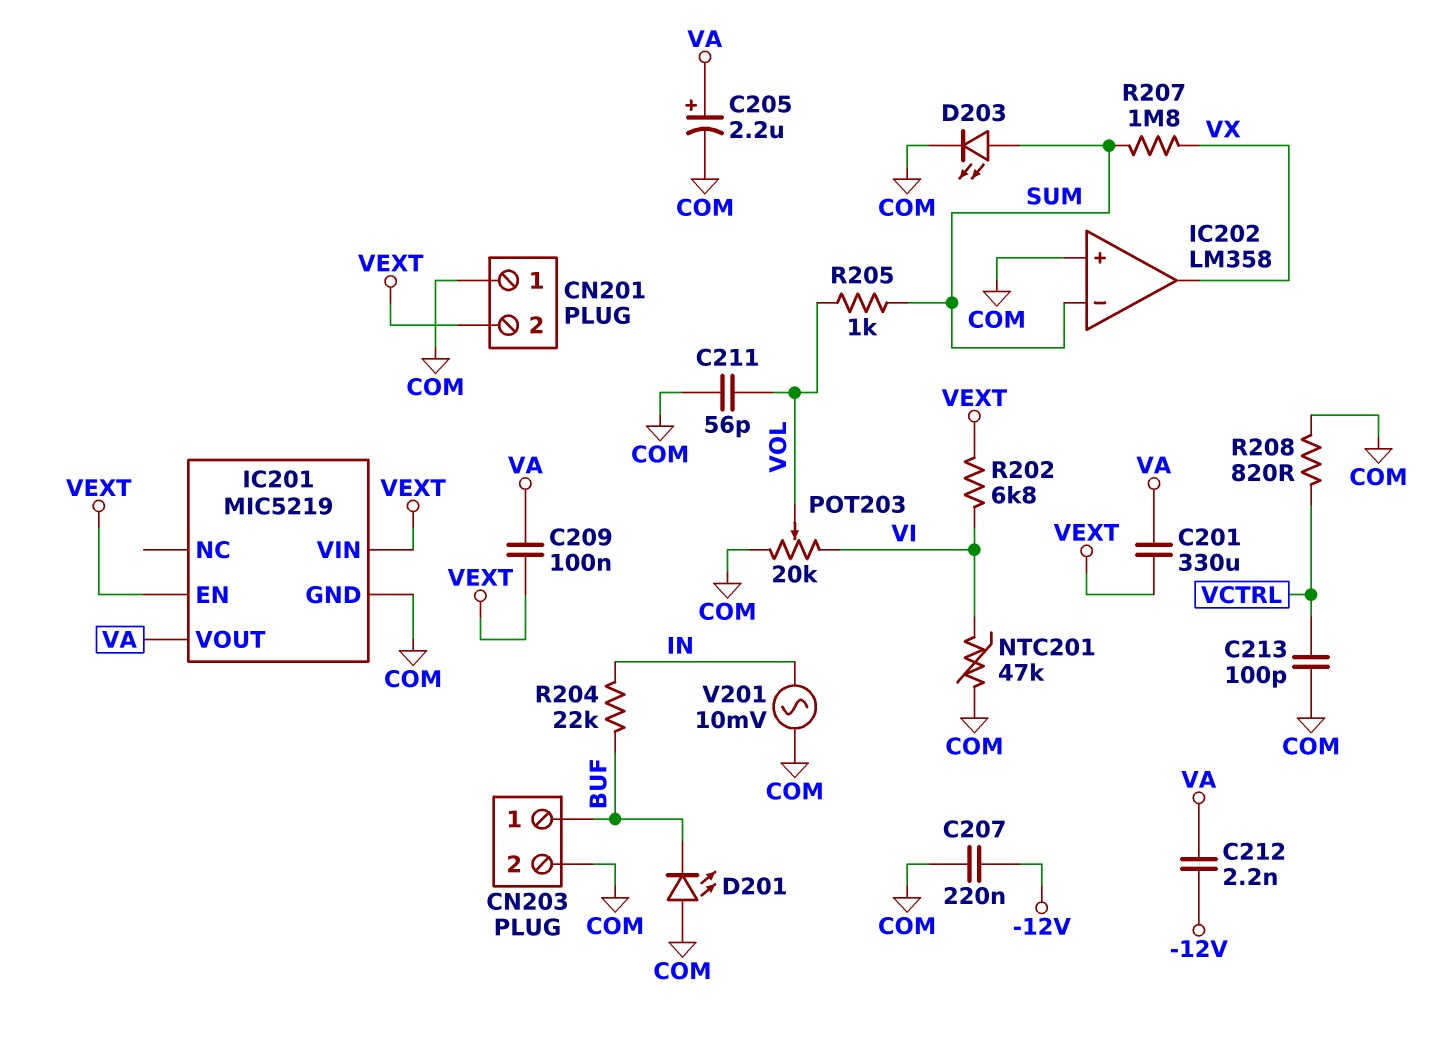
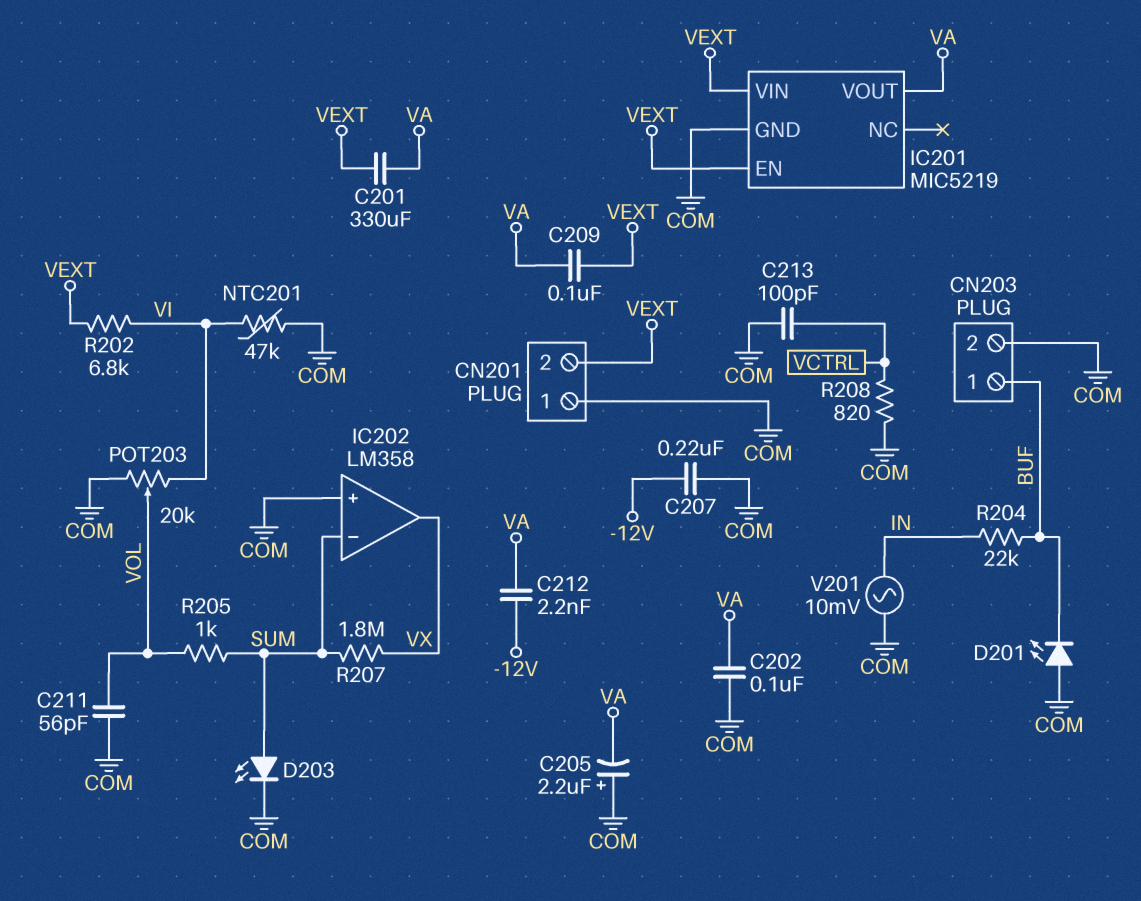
C202: none -> 100nF (COM, VA)
C205: 2.2uF (plus VA, minus COM) -> 2.2uF (plus COM, minus VA)

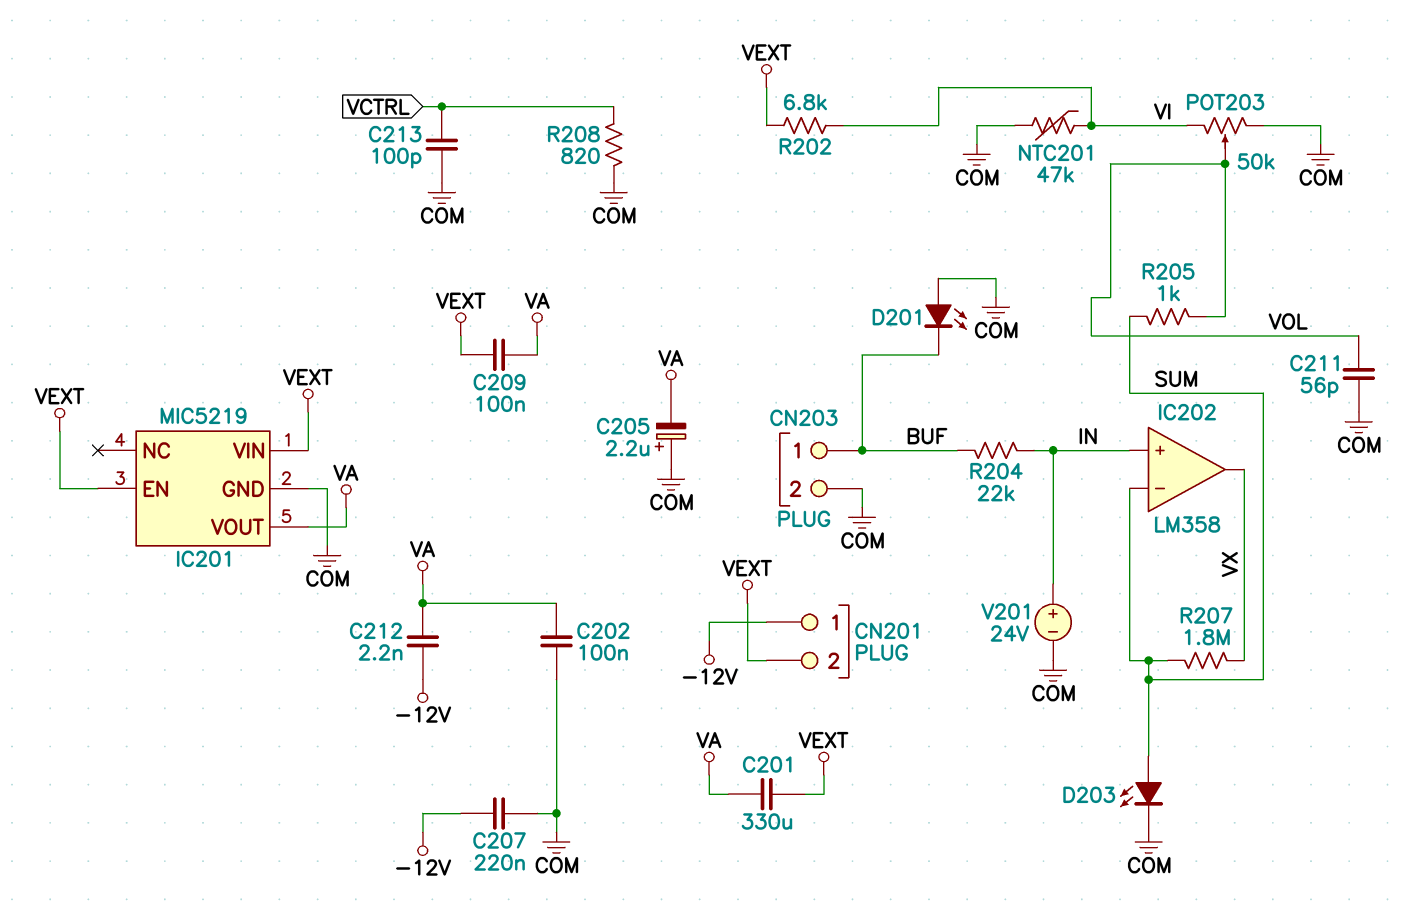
CN201 pin 1: COM -> -12V
IC202 pin in+: COM -> IN
POT203: 20k (COM, VI, wiper VOL) -> 50k (COM, VI, wiper VOL)
V201: AC 10mV (COM, IN) -> 24V (plus IN, minus COM)

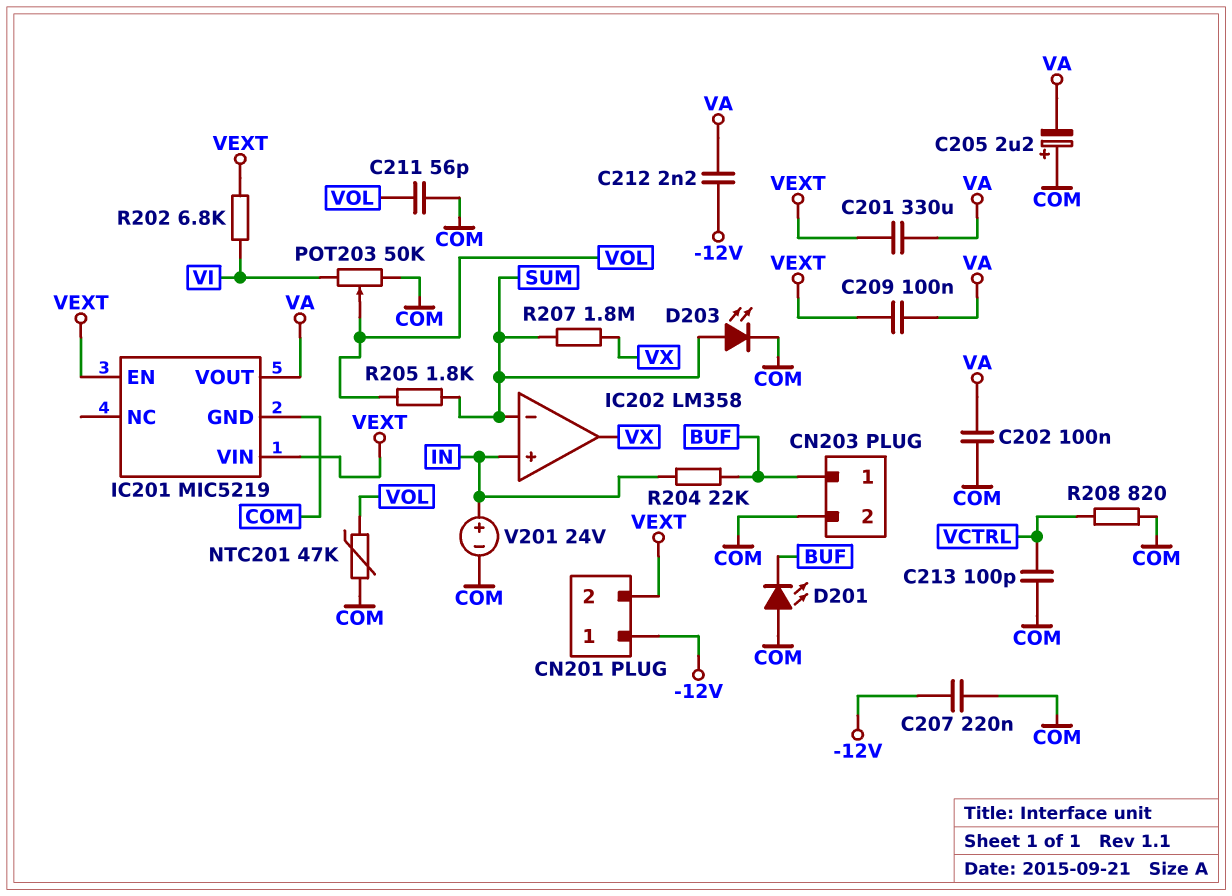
NTC201: 47k (COM, VI) -> 47k (COM, VOL)
R205: 1k (SUM, VOL) -> 1.8k (SUM, VOL)

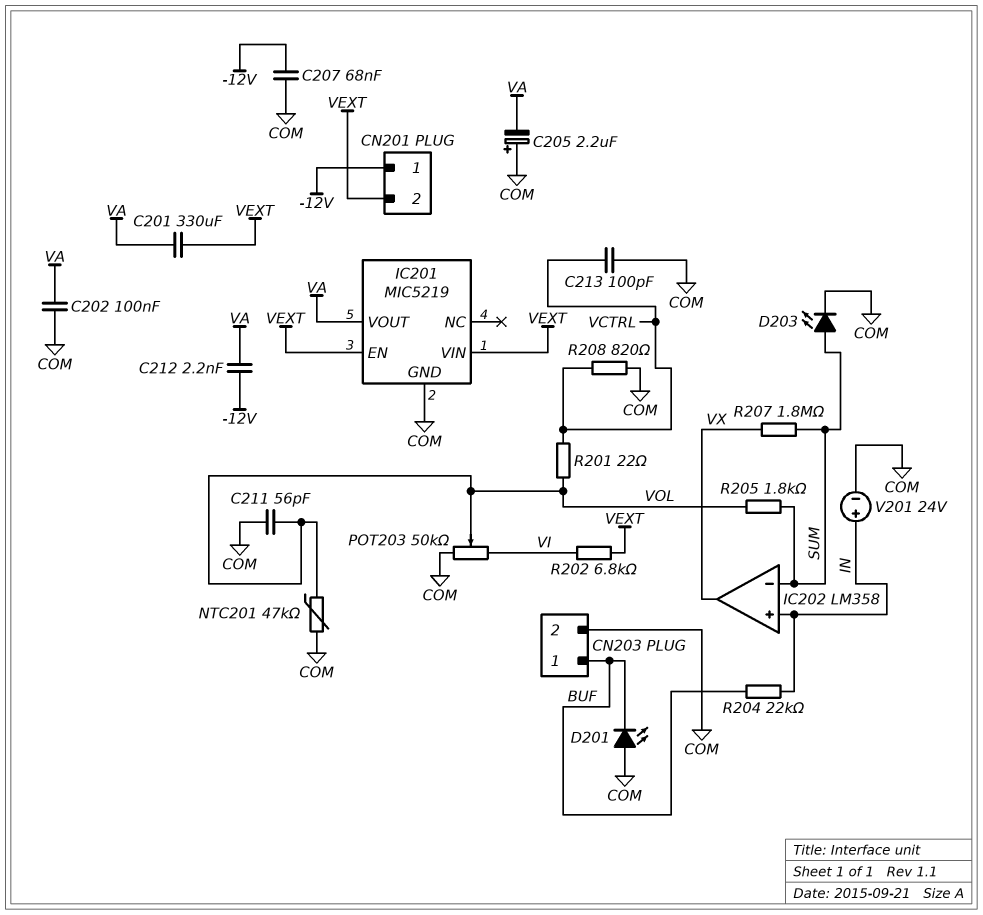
C207: 220nF (-12V, COM) -> 68nF (-12V, COM)
C209: 100nF (VA, VEXT) -> none
R201: none -> 22 (VCTRL, VOL)

